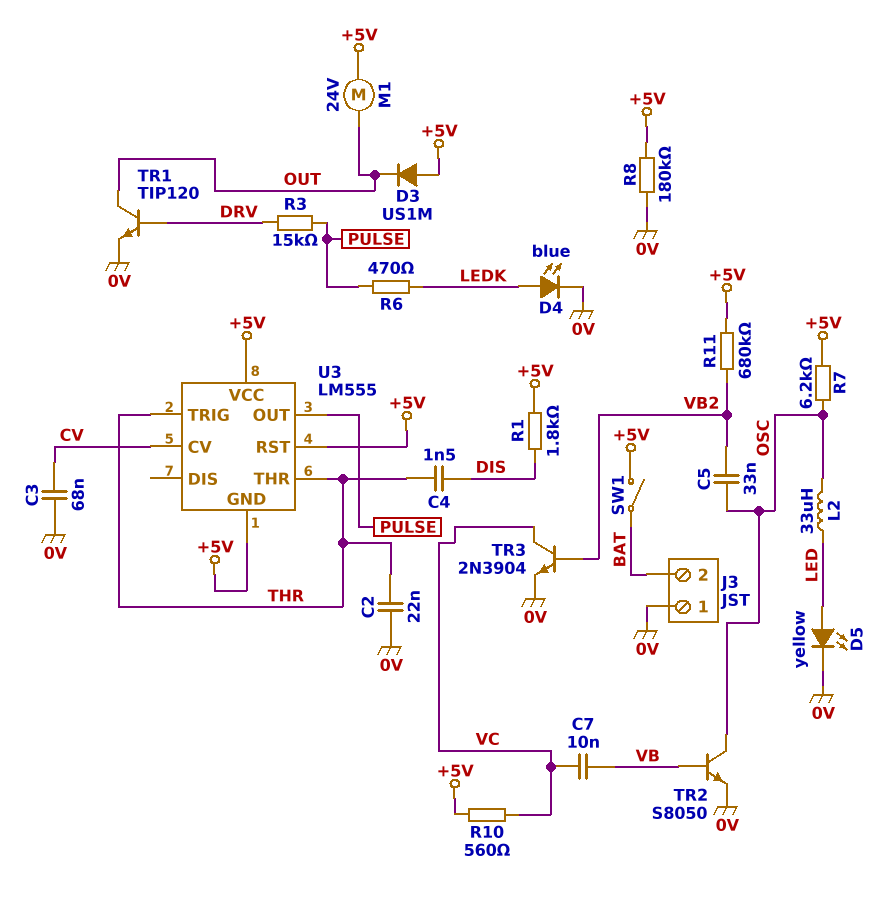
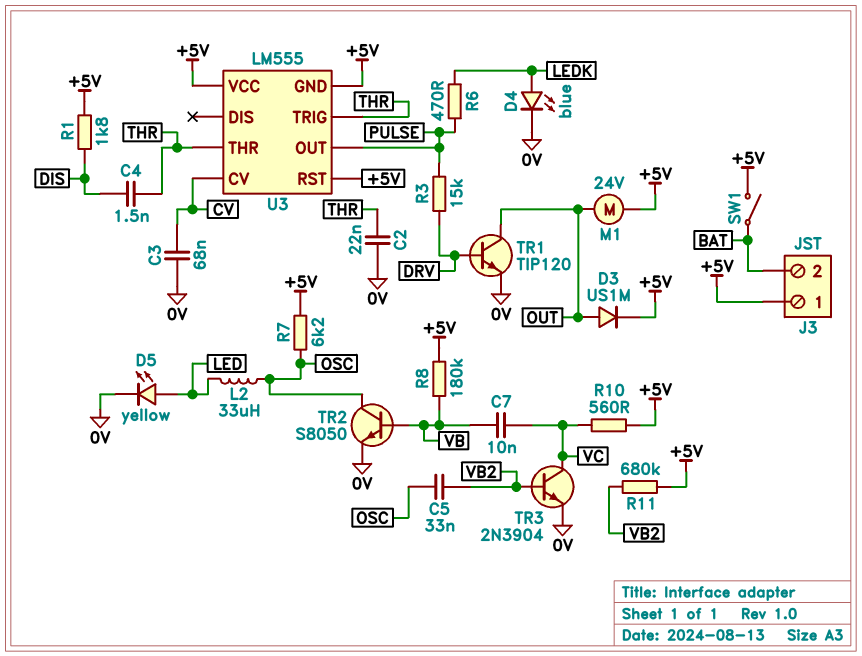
D3: diode US1M (A +5V, K OUT) -> diode US1M (A OUT, K +5V)
J3 pin 1: 0V -> +5V
R8: 180k (+5V, 0V) -> 180k (+5V, VB)

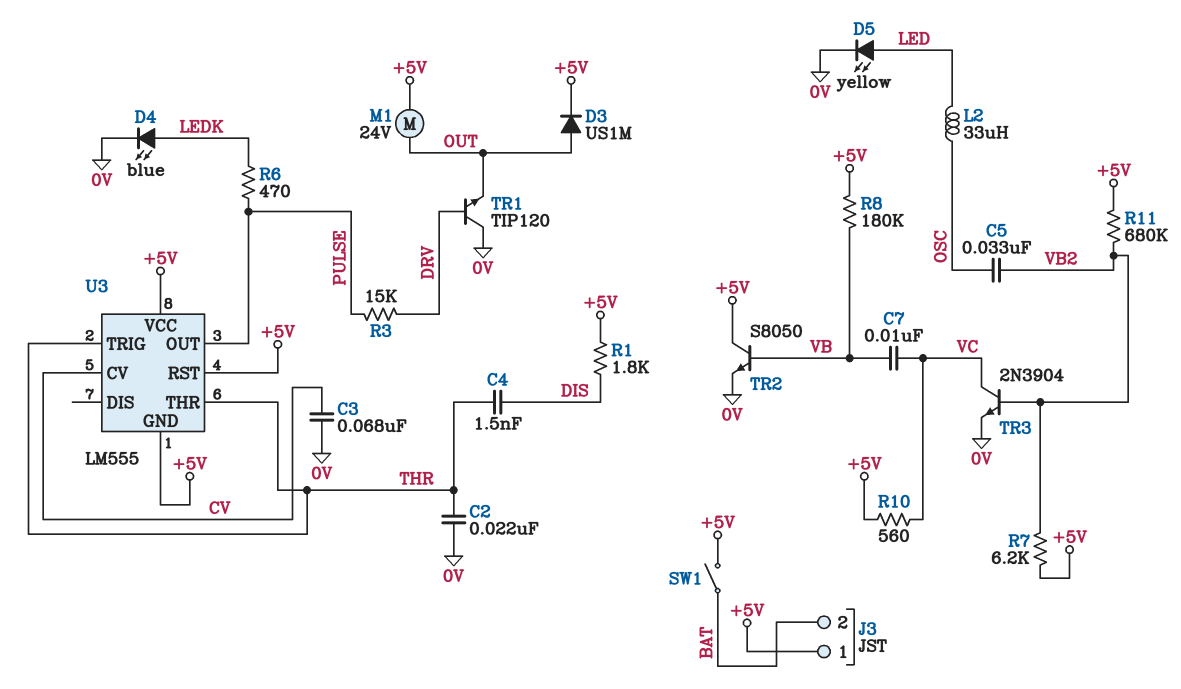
R7: 6.2k (+5V, OSC) -> 6.2k (+5V, VB2)
TR1: NPN TIP120 (B DRV, C OUT, E 0V) -> NPN TIP120 (B DRV, C 0V, E OUT)
TR2: NPN S8050 (B VB, C OSC, E 0V) -> NPN S8050 (B VB, C +5V, E 0V)

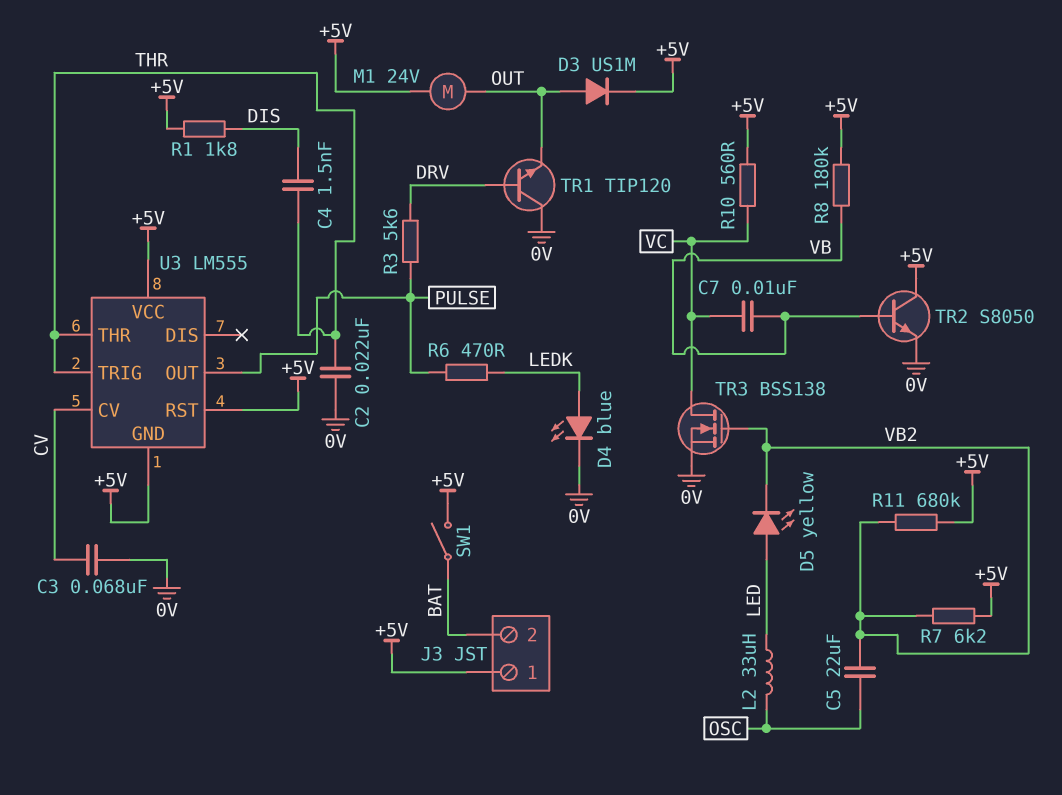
C5: 33nF (OSC, VB2) -> 22uF (OSC, VB2)
D5: LED yellow (A LED, K 0V) -> LED yellow (A LED, K VB2)
R3: 15k (DRV, PULSE) -> 5.6k (DRV, PULSE)
TR3: NPN 2N3904 (B VB2, C VC, E 0V) -> NMOS BSS138 (G VB2, D VC, S 0V)

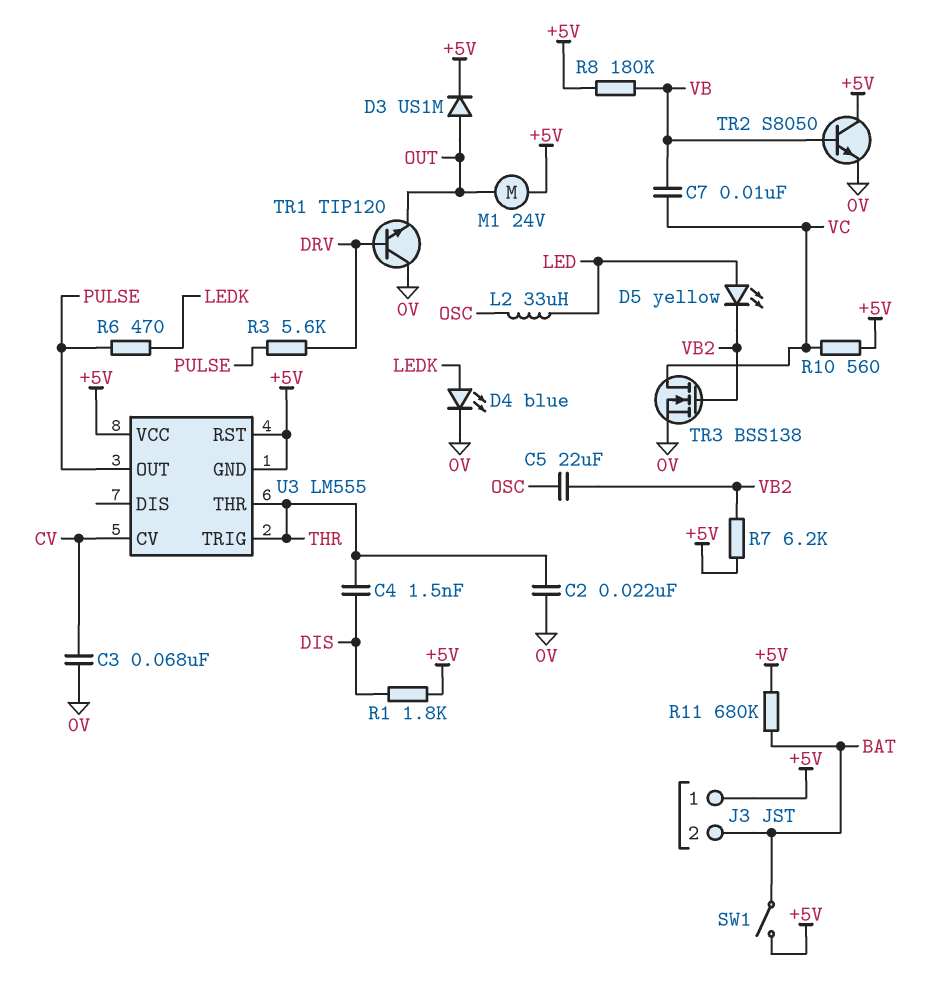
R11: 680k (+5V, VB2) -> 680k (+5V, BAT)

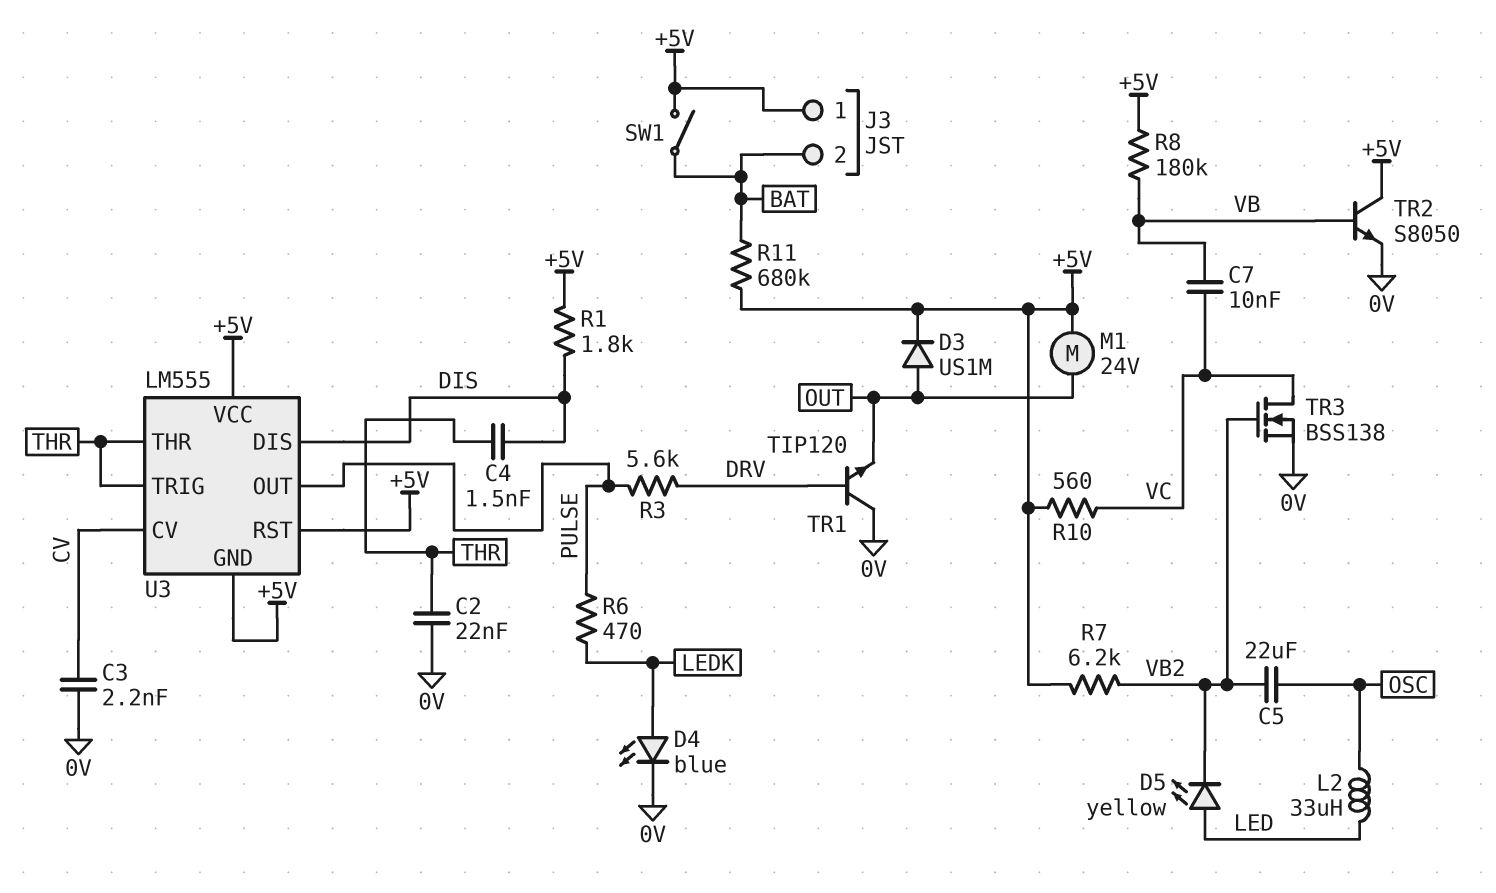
C3: 68nF (0V, CV) -> 2.2nF (0V, CV)
U3 pin DIS: none -> DIS

